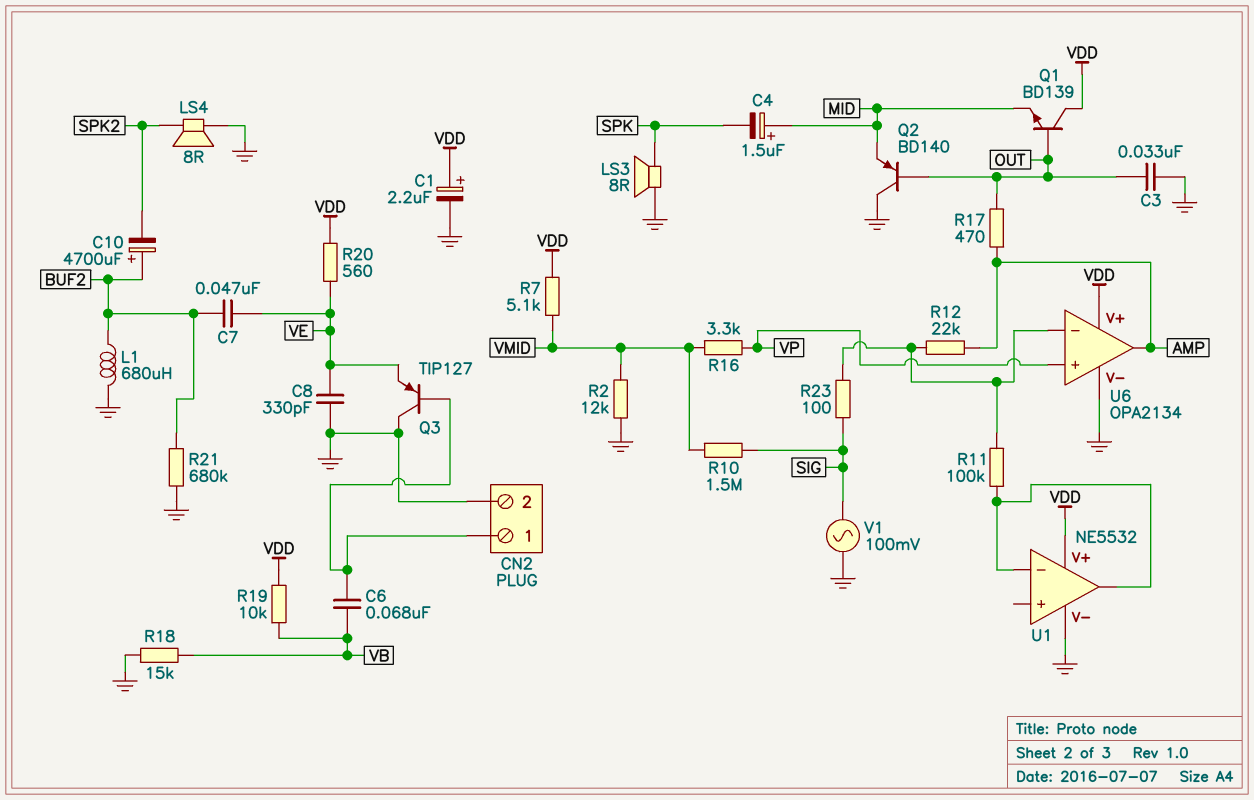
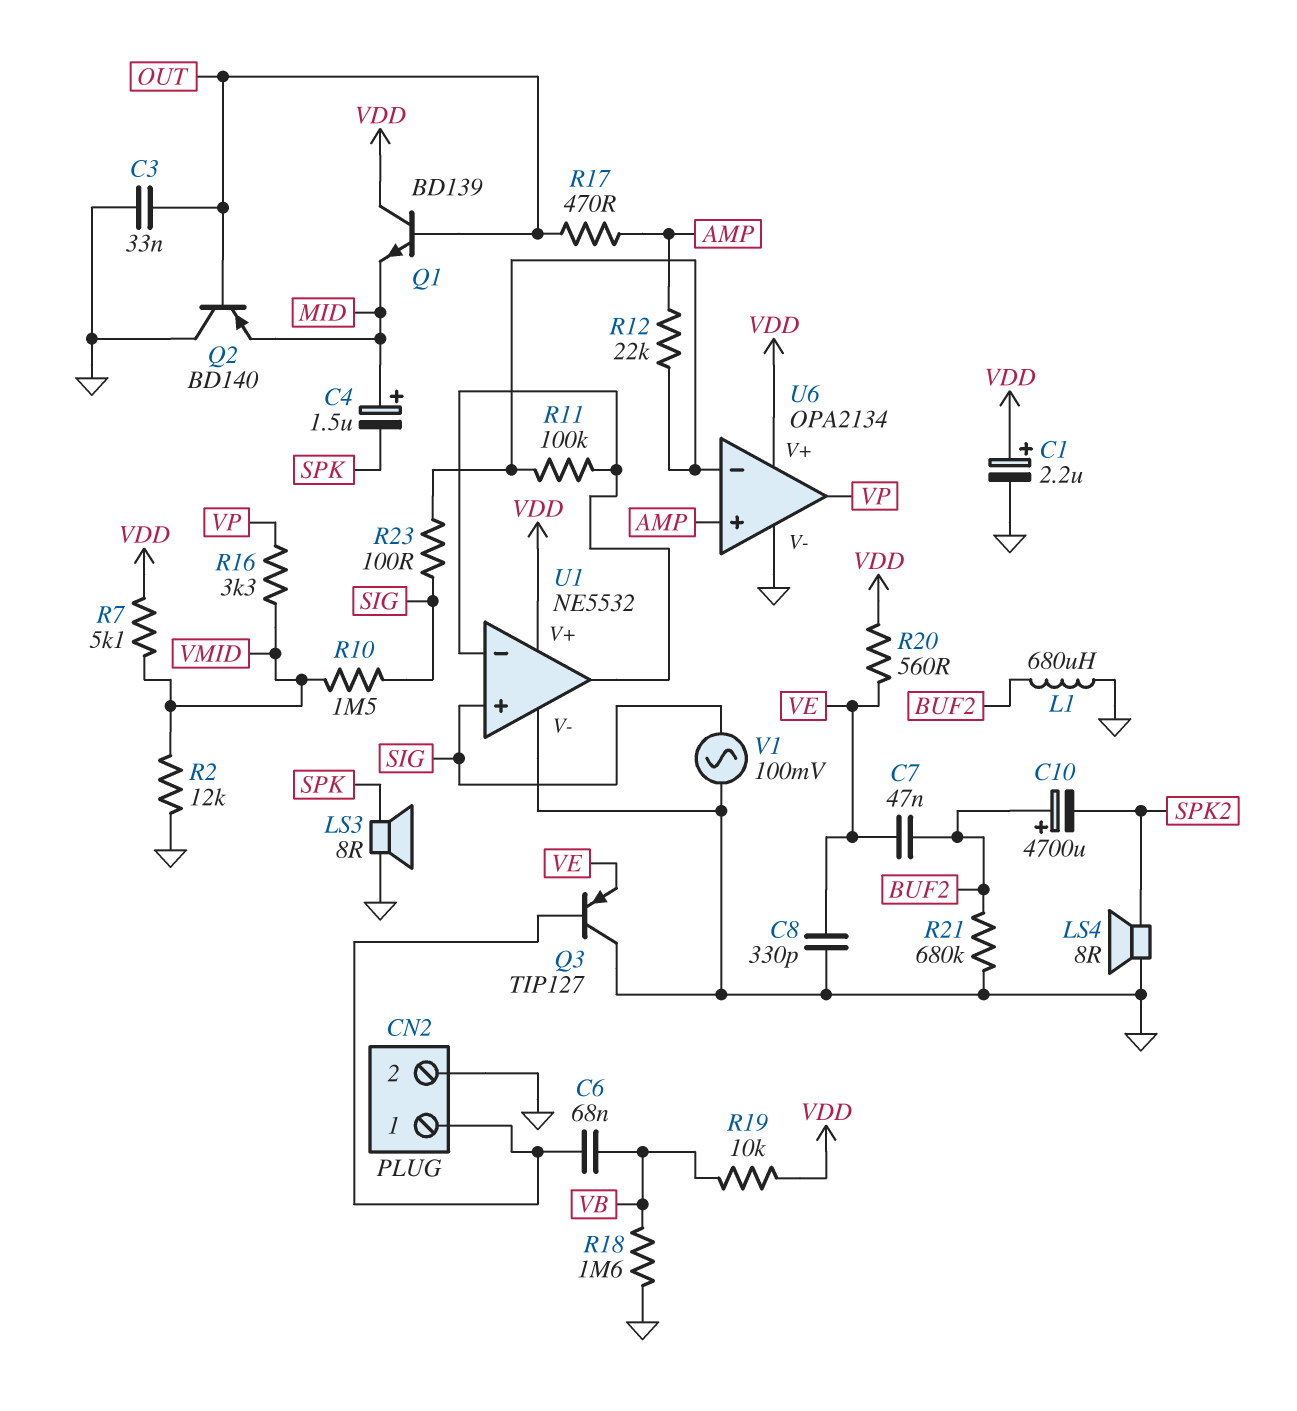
R18: 15k (GND, VB) -> 1.6M (GND, VB)
U1 pin in+: none -> SIG
U6 pin in+: VP -> AMP
U6 pin out: AMP -> VP

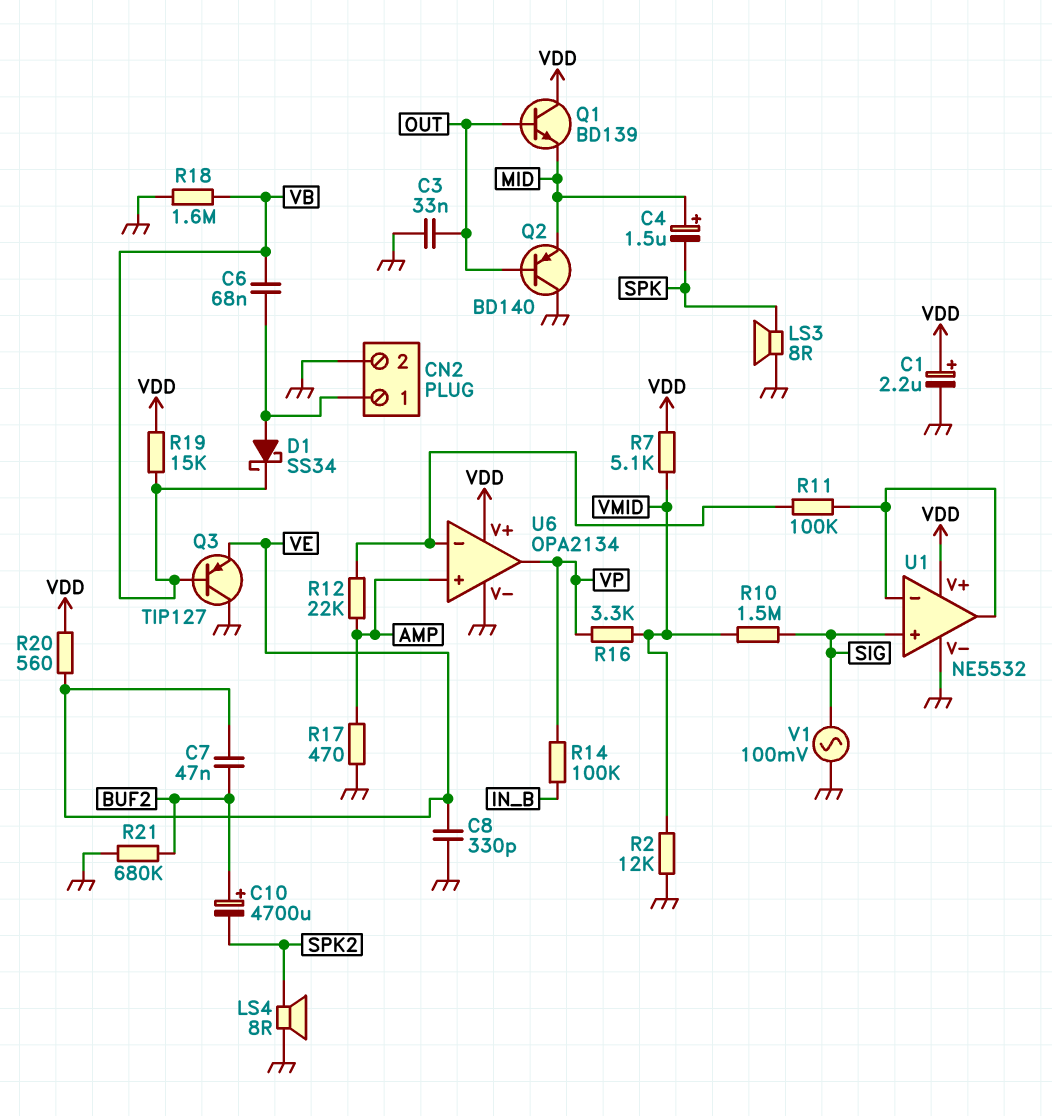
D1: none -> schottky SS34 (A CN2/1, K VB)
L1: 680uH (BUF2, GND) -> none
Q3: PNP TIP127 (B CN2/1, C GND, E VE) -> PNP TIP127 (B VB, C GND, E VE)
R14: none -> 100k (IN_B, VP)
R17: 470 (AMP, OUT) -> 470 (AMP, GND)
R19: 10k (VB, VDD) -> 15k (VB, VDD)
R23: 100 (SIG, U6/in-) -> none

